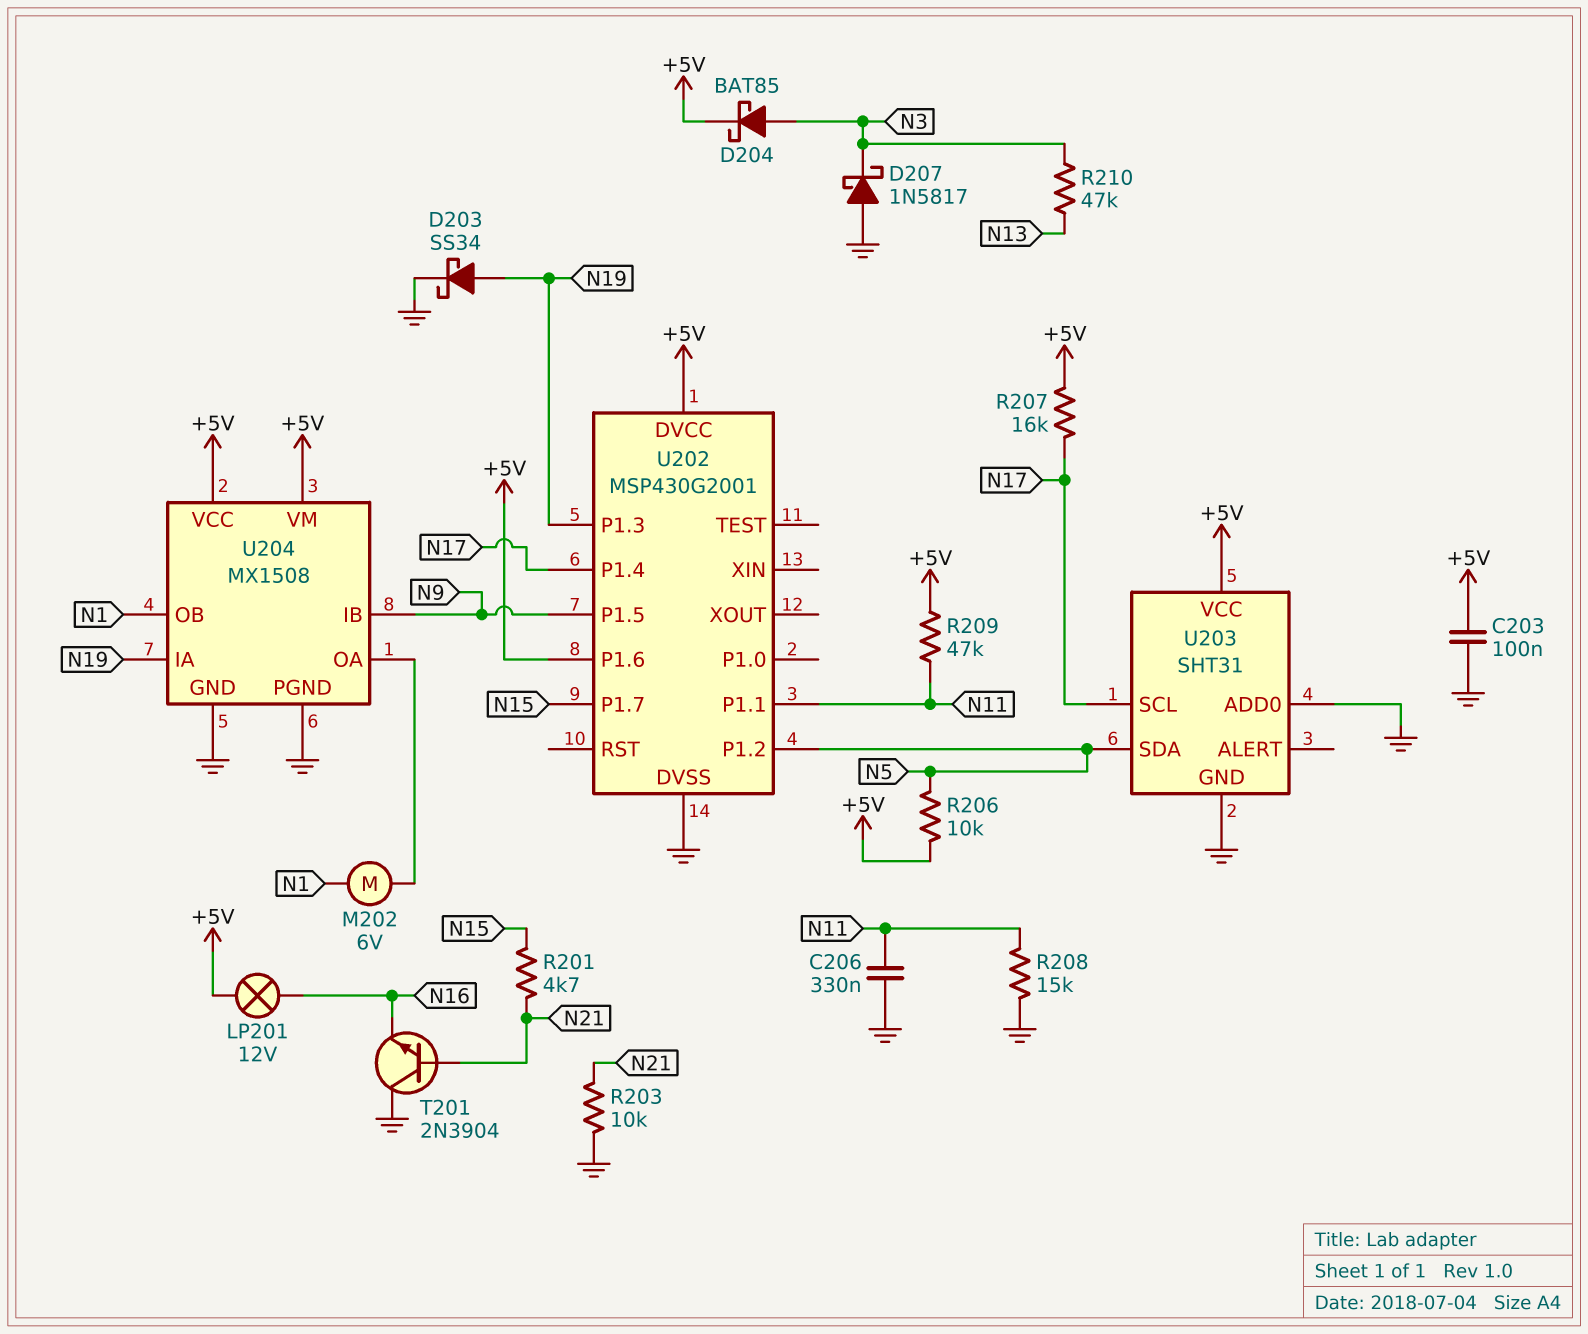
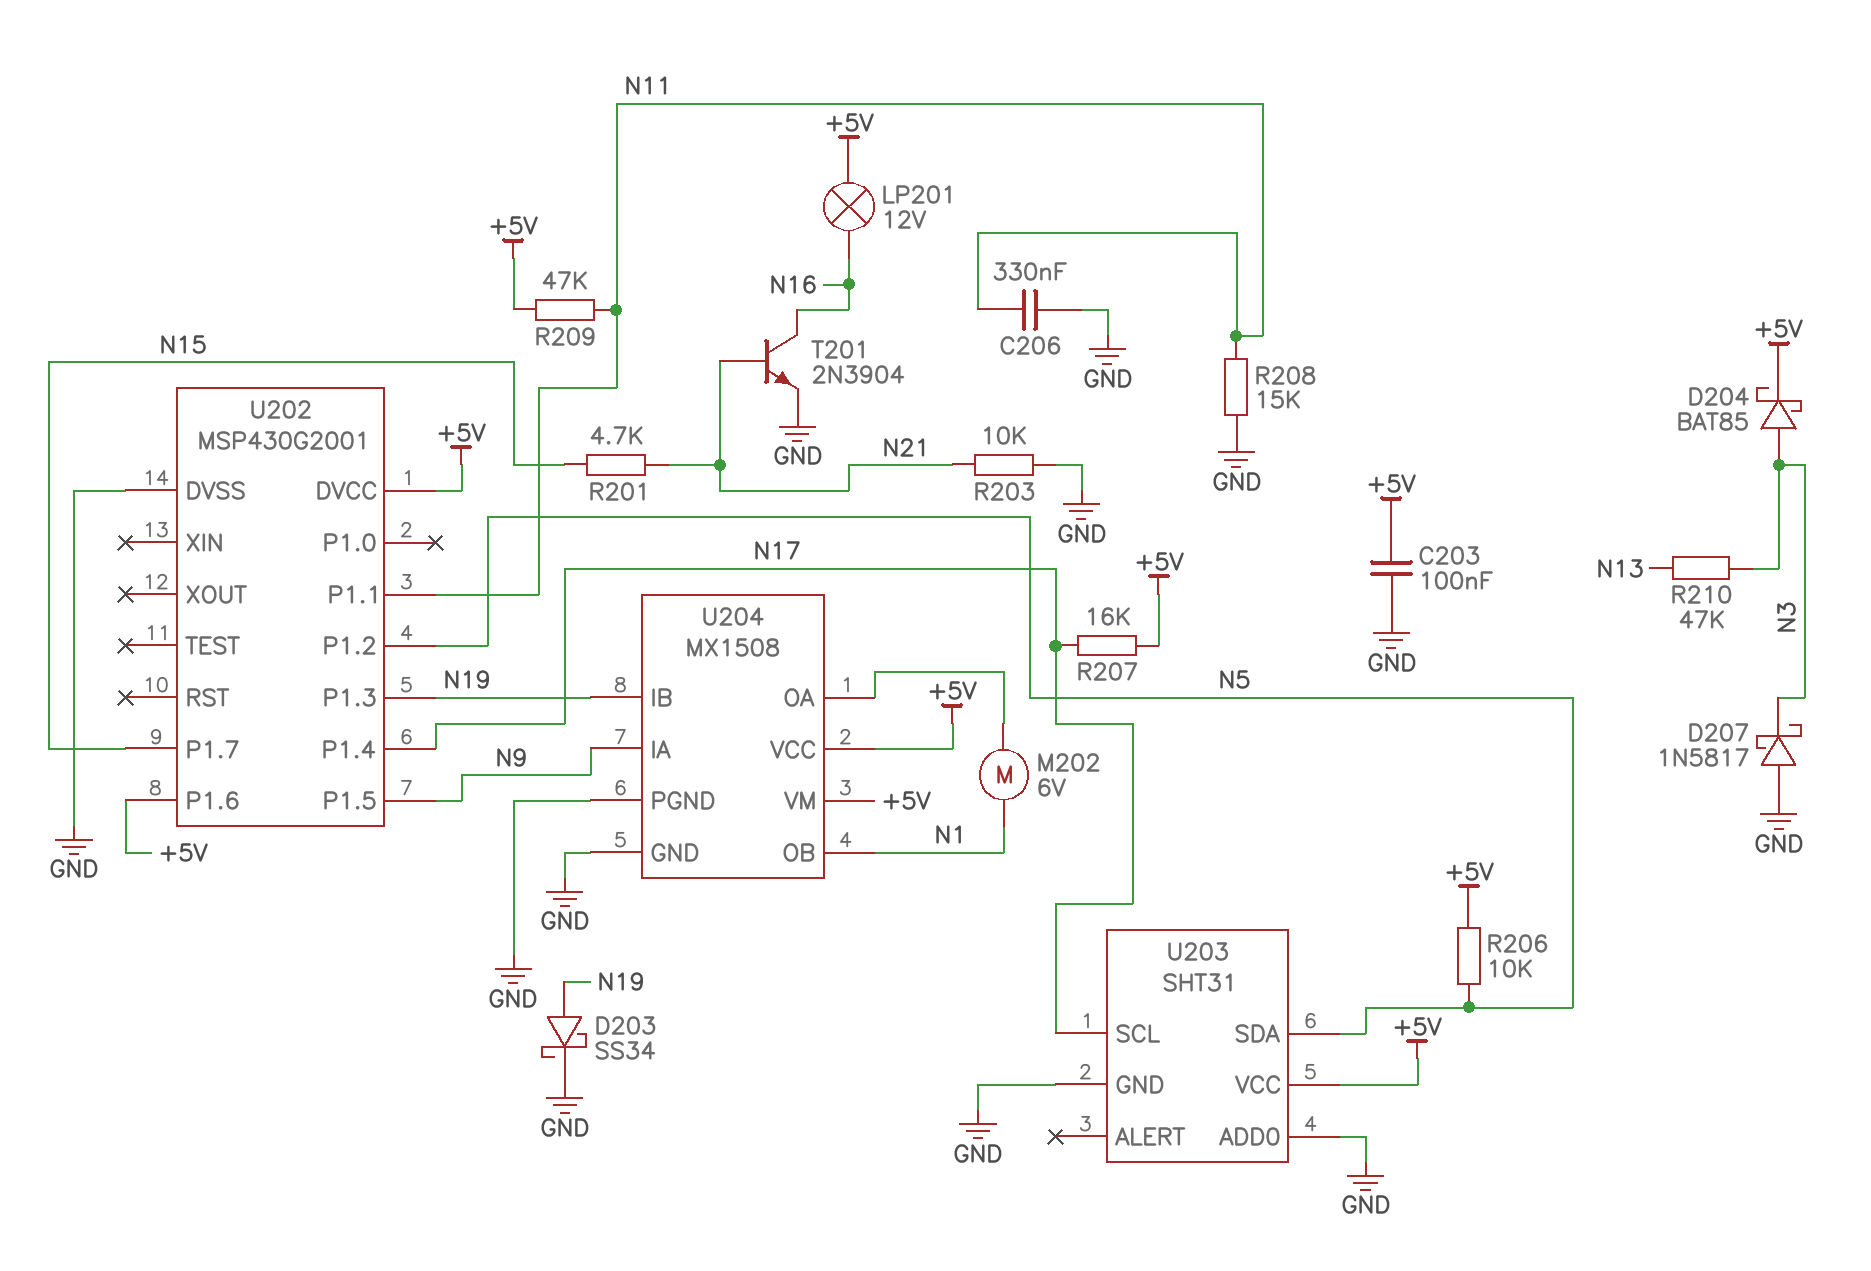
T201: NPN 2N3904 (B N21, C GND, E N16) -> NPN 2N3904 (B N21, C N16, E GND)
U204 pin IA: N19 -> N9
U204 pin IB: N9 -> N19

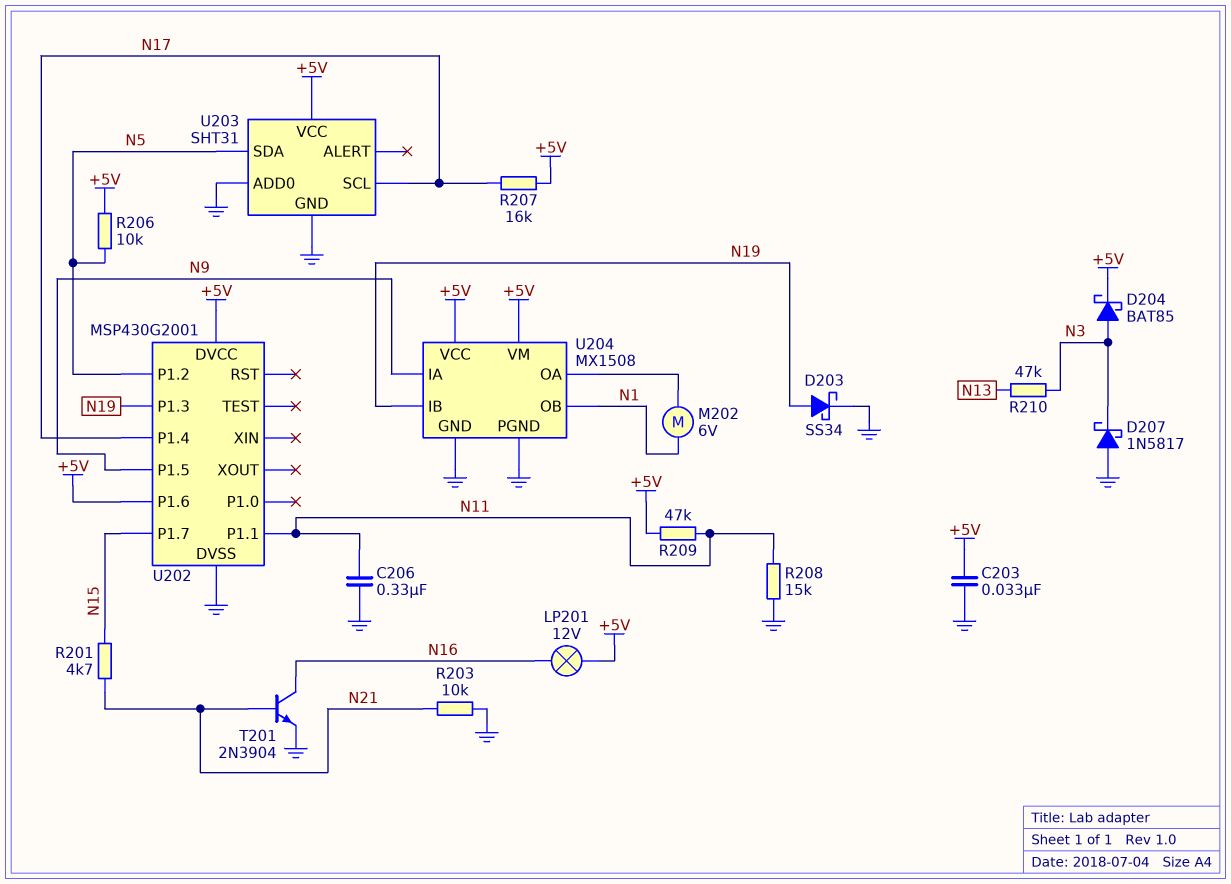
C203: 100nF (+5V, GND) -> 33nF (+5V, GND)

